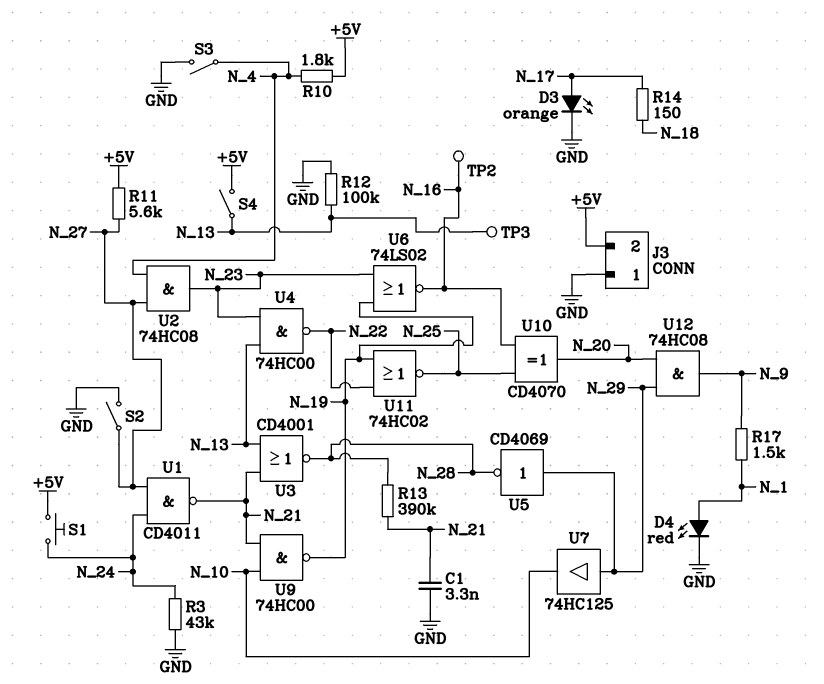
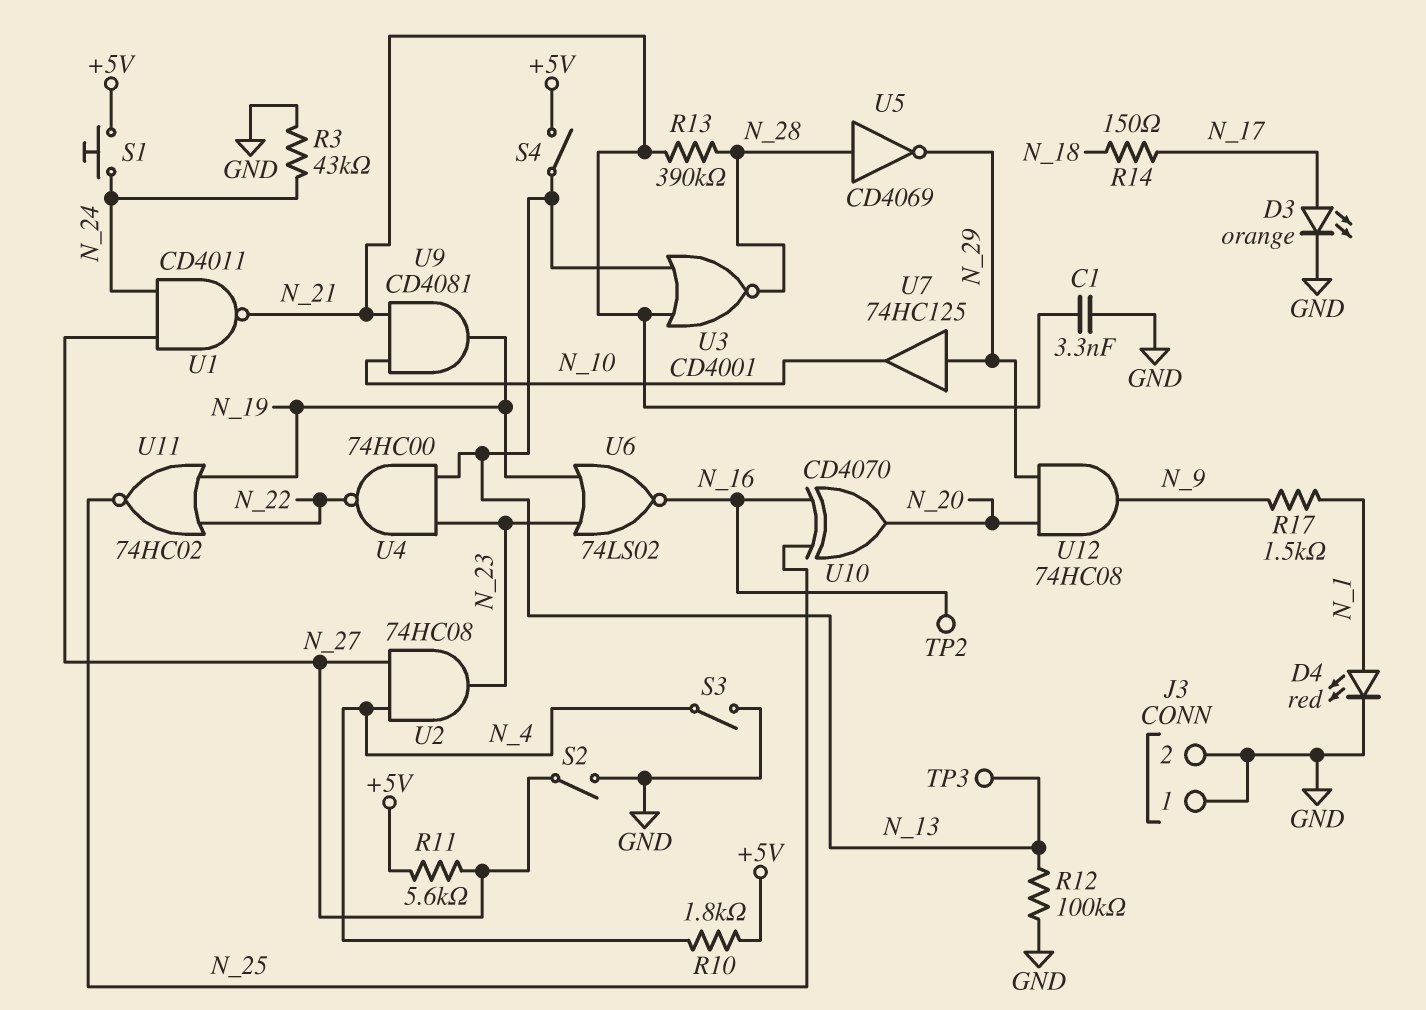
J3 pin 2: +5V -> GND
U5: NOT CD4069 (in N_29, out N_28) -> NOT CD4069 (in N_28, out N_29)
U9: NAND 74HC00 (in N_10, in N_21, out N_19) -> AND CD4081 (in N_10, in N_21, out N_19)

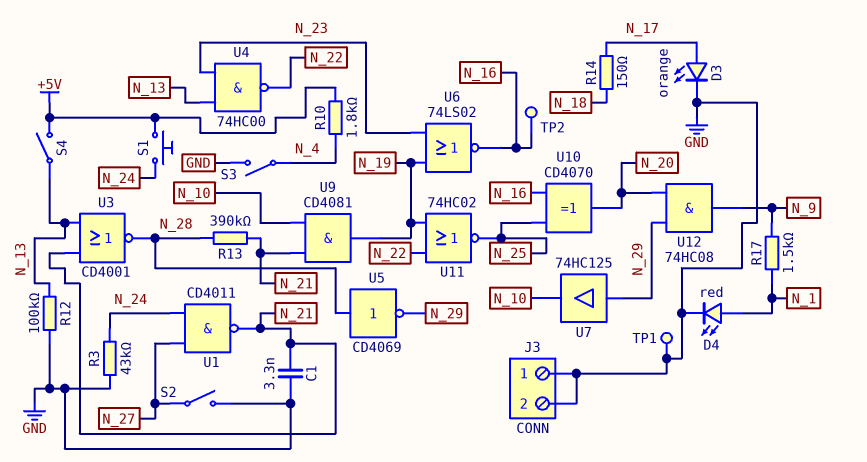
R11: 5.6k (+5V, N_27) -> none
TP1: none -> test point (GND)
TP3: test point (N_13) -> none
U2: AND 74HC08 (in N_4, in N_27, out N_23) -> none

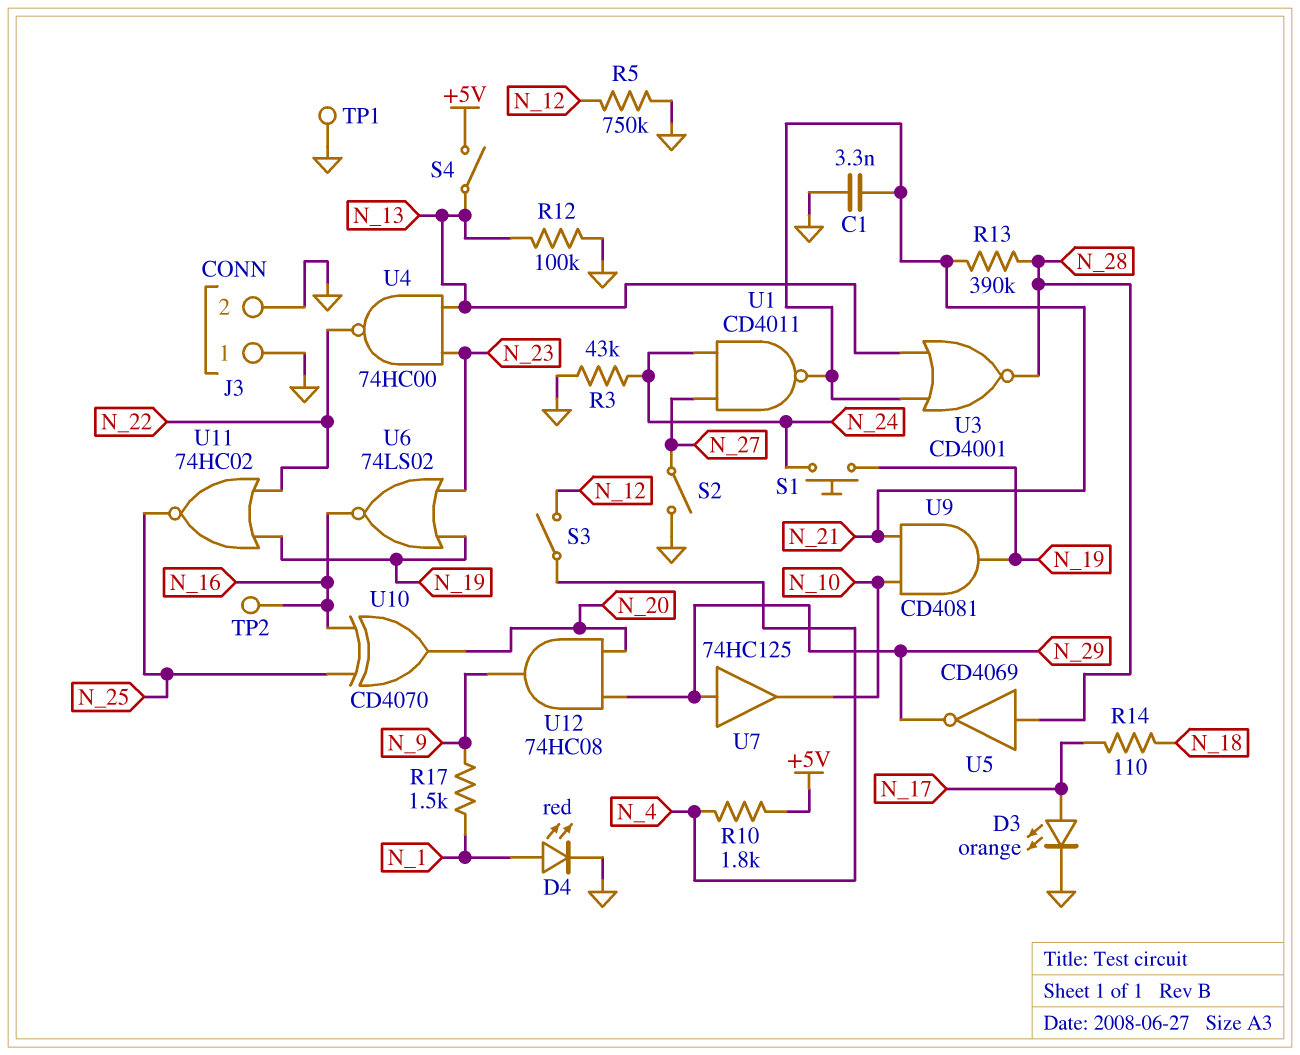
R5: none -> 750k (GND, N_12)
R14: 150 (N_17, N_18) -> 110 (N_17, N_18)
S1: button (+5V, N_24) -> button (N_19, N_24)
S3: switch (GND, N_4) -> switch (N_4, N_12)

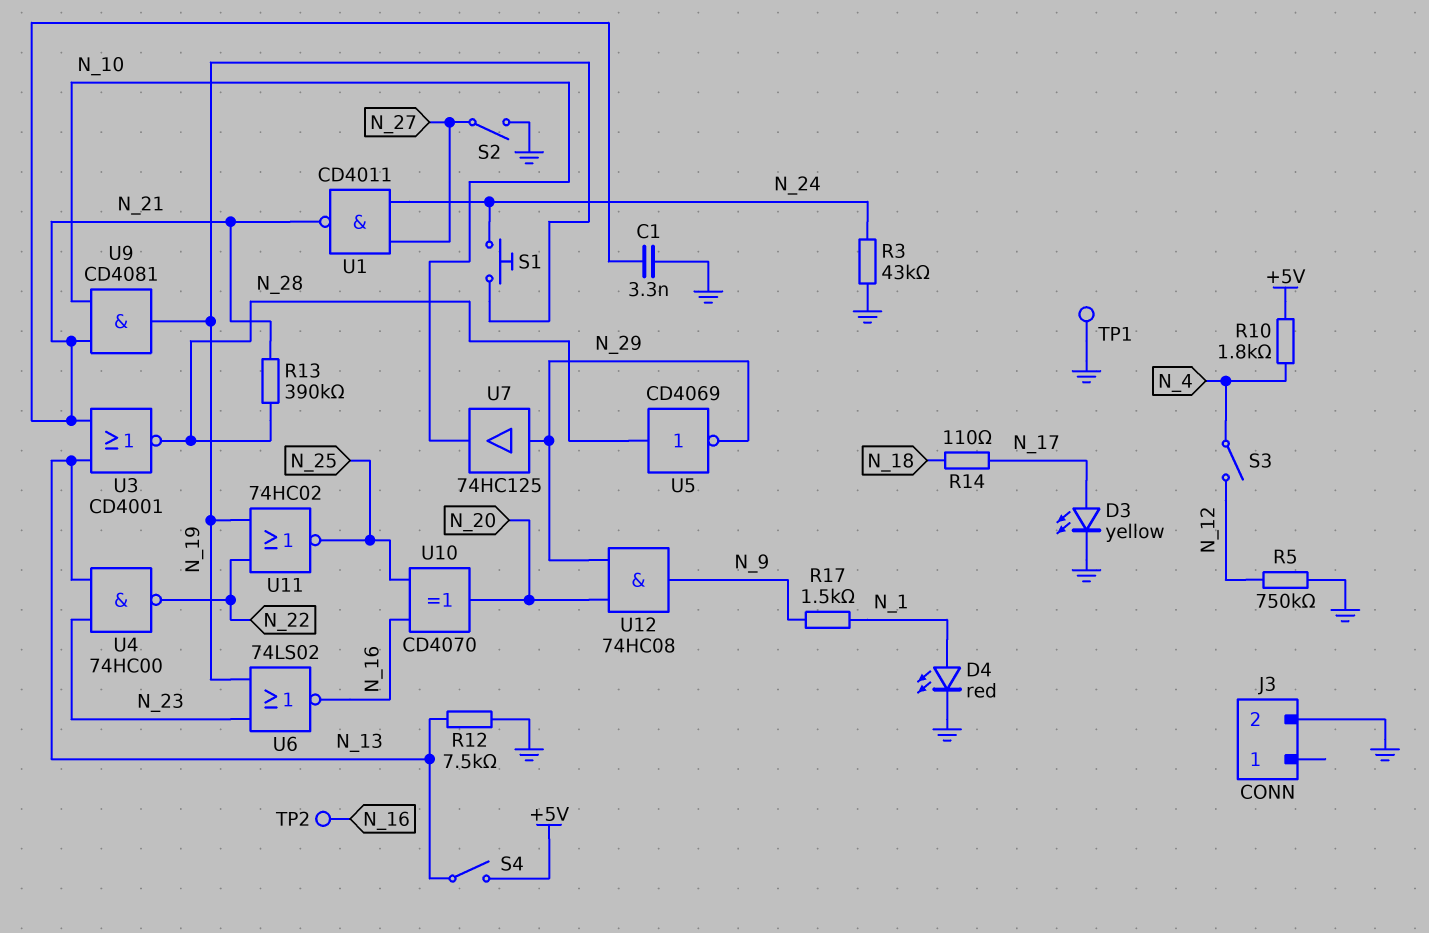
D3: LED orange (A N_17, K GND) -> LED yellow (A N_17, K GND)
J3 pin 1: GND -> none
R12: 100k (GND, N_13) -> 7.5k (GND, N_13)

